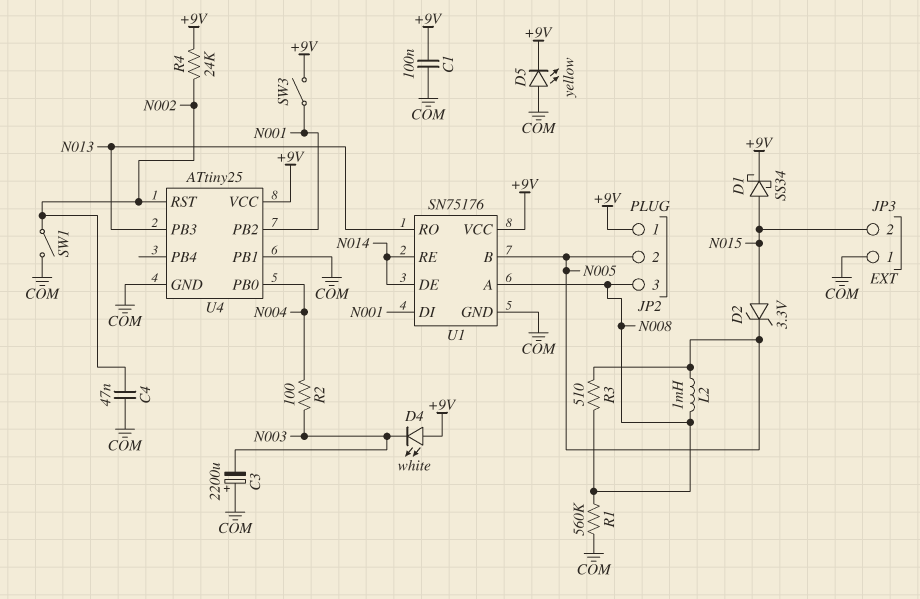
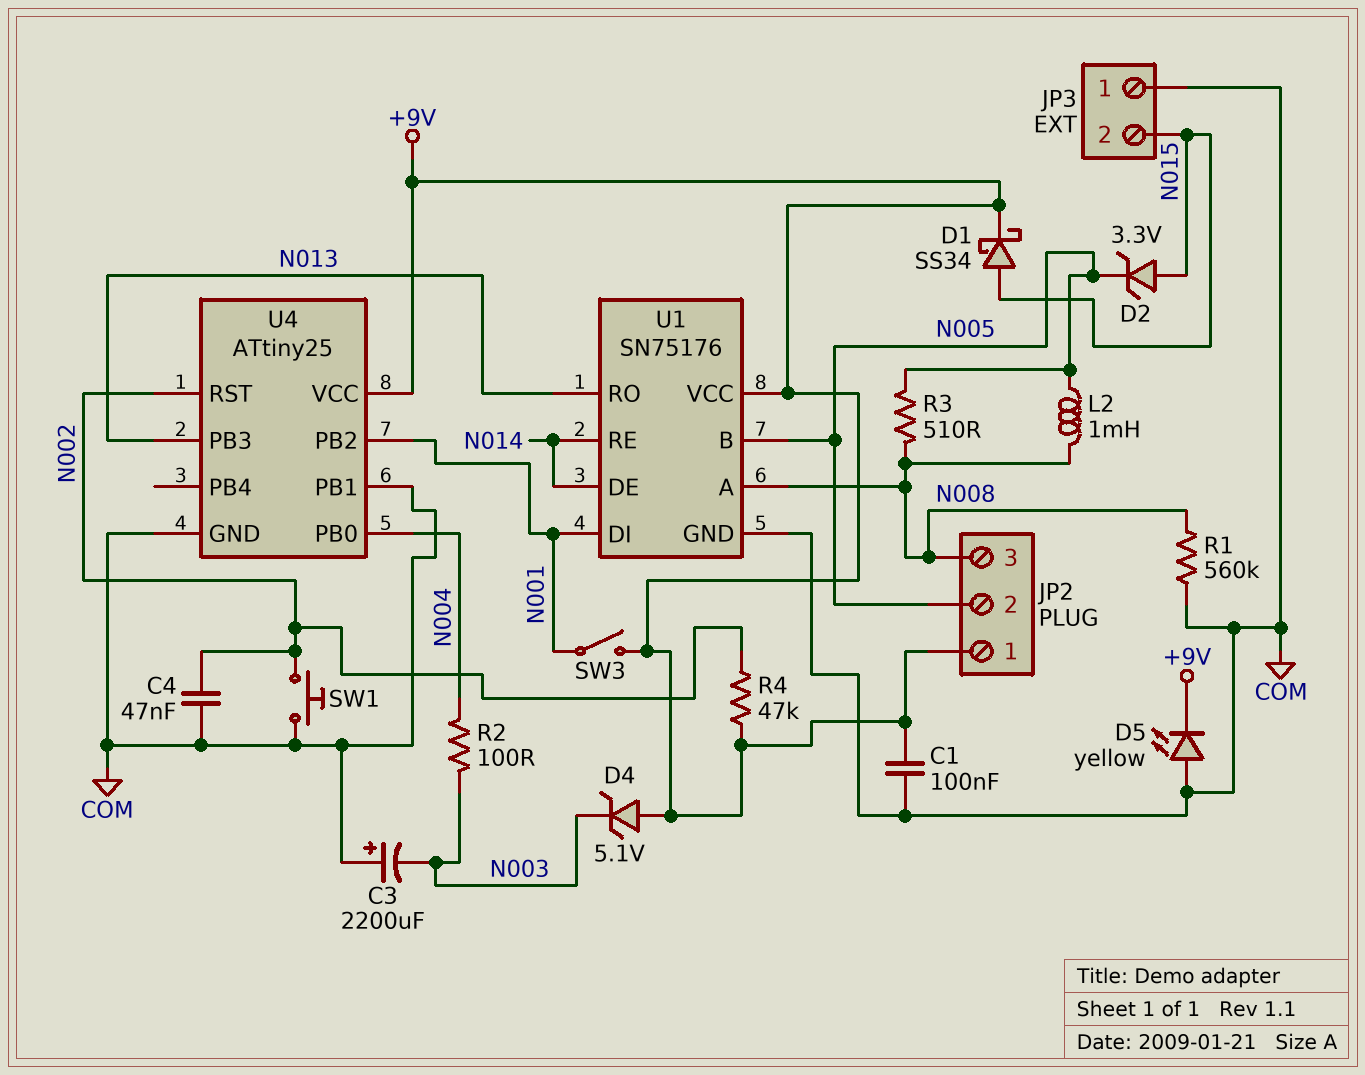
D4: LED white (A +9V, K N003) -> zener 5.1V (A +9V, K N003)
R4: 24k (+9V, N002) -> 47k (+9V, N002)
SW1: switch (COM, N002) -> button (COM, N002)

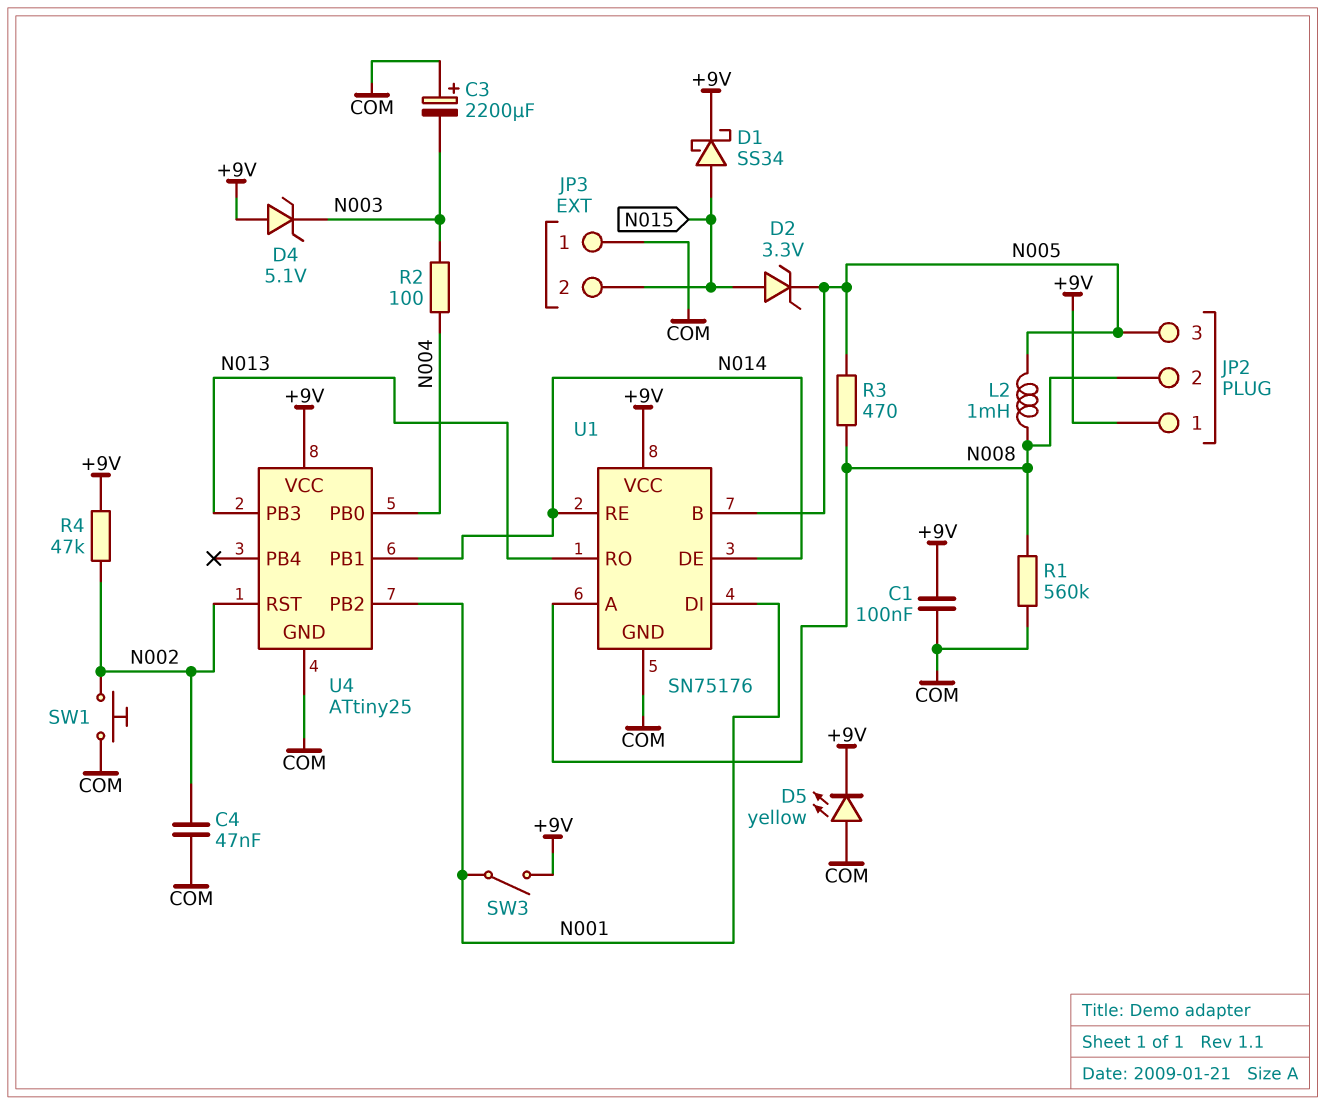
JP2 pin 2: N005 -> N008
JP2 pin 3: N008 -> N005
R3: 510 (N005, N008) -> 470 (N005, N008)
U4 pin PB1: COM -> N014

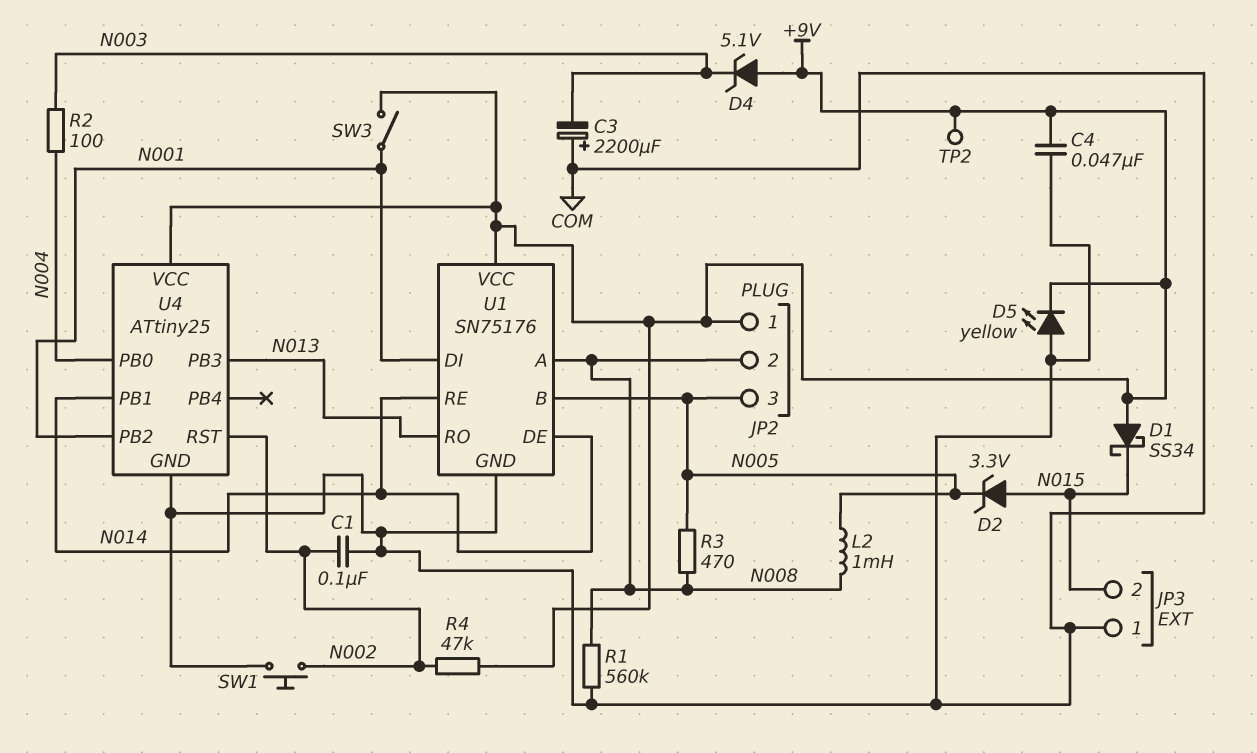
C1: 100nF (+9V, COM) -> 100nF (COM, N002)
C4: 47nF (COM, N002) -> 47nF (+9V, COM)
D1: schottky SS34 (A N015, K +9V) -> schottky SS34 (A +9V, K N015)
TP2: none -> test point (+9V)

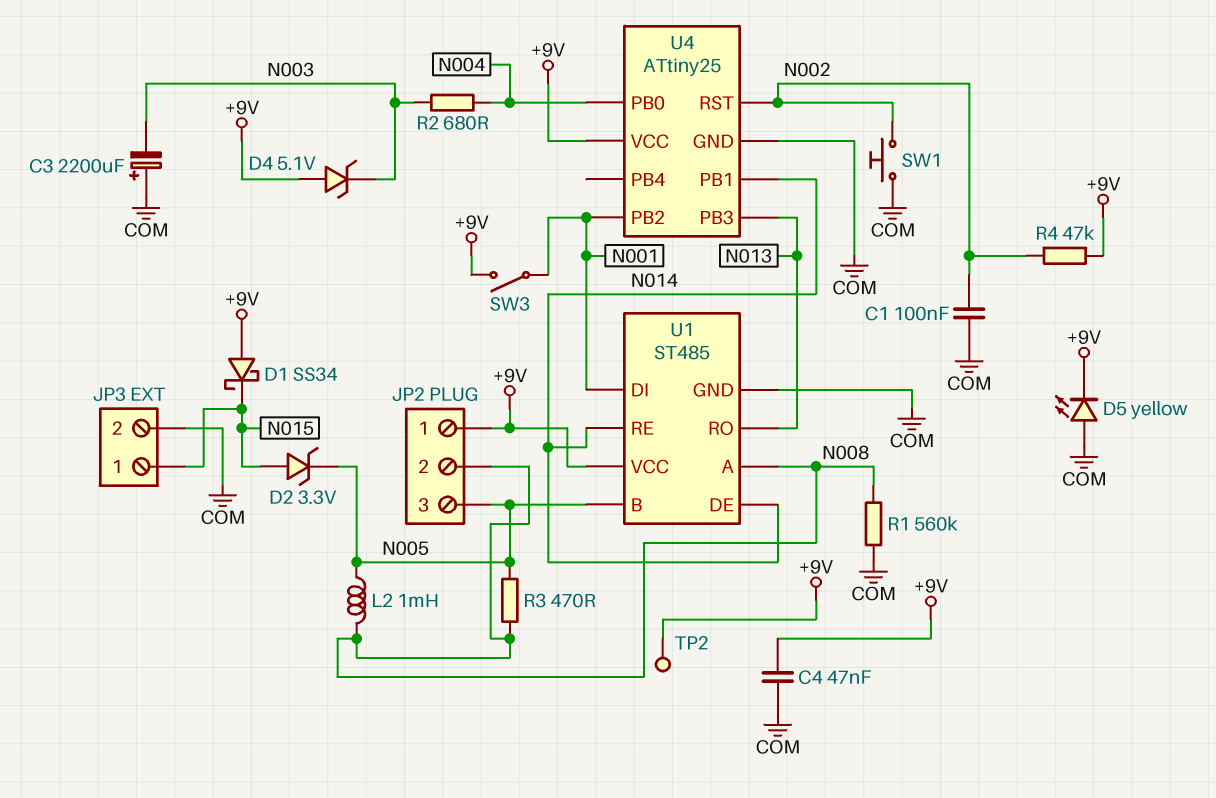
JP3 pin 1: COM -> N015
JP3 pin 2: N015 -> COM
R2: 100 (N003, N004) -> 680 (N003, N004)
U1: SN75176 -> ST485

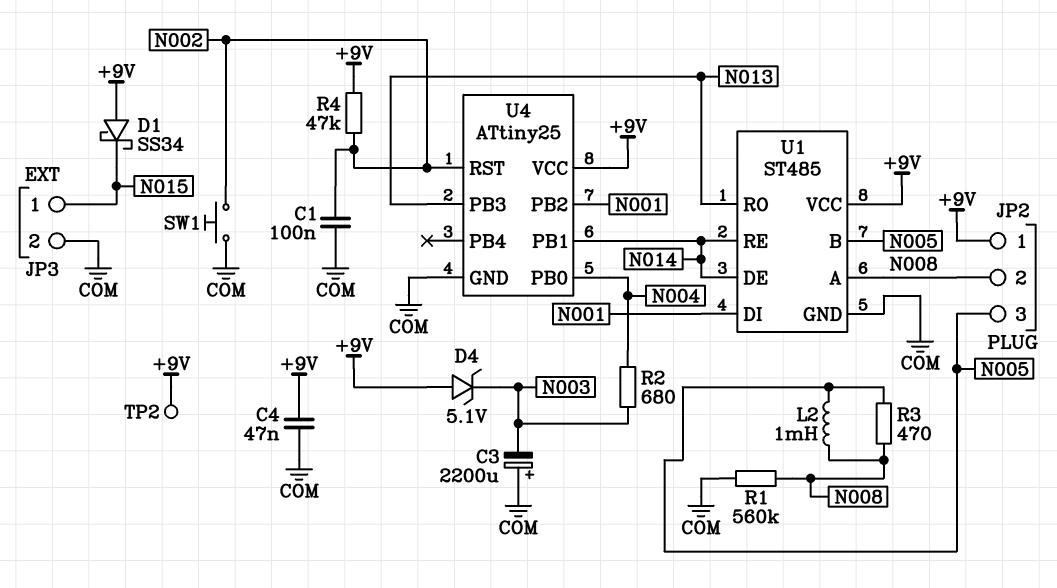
D2: zener 3.3V (A N015, K N005) -> none
D5: LED yellow (A COM, K +9V) -> none
SW3: switch (+9V, N001) -> none

